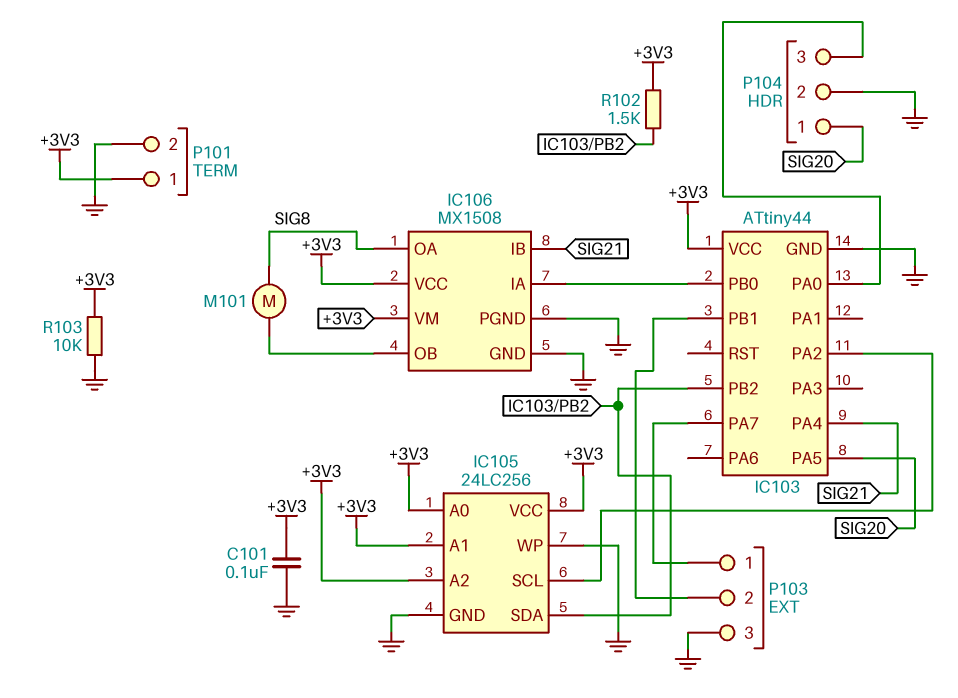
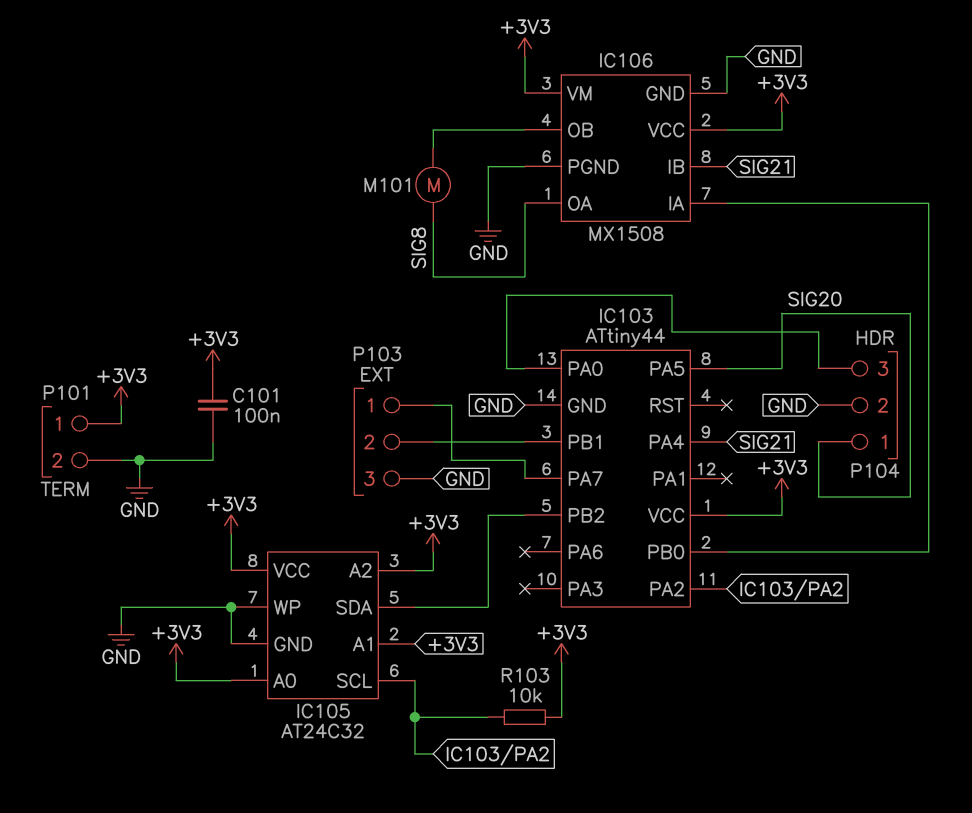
IC105: 24LC256 -> AT24C32
R102: 1.5k (+3V3, IC103/PB2) -> none
R103: 10k (+3V3, GND) -> 10k (+3V3, IC103/PA2)

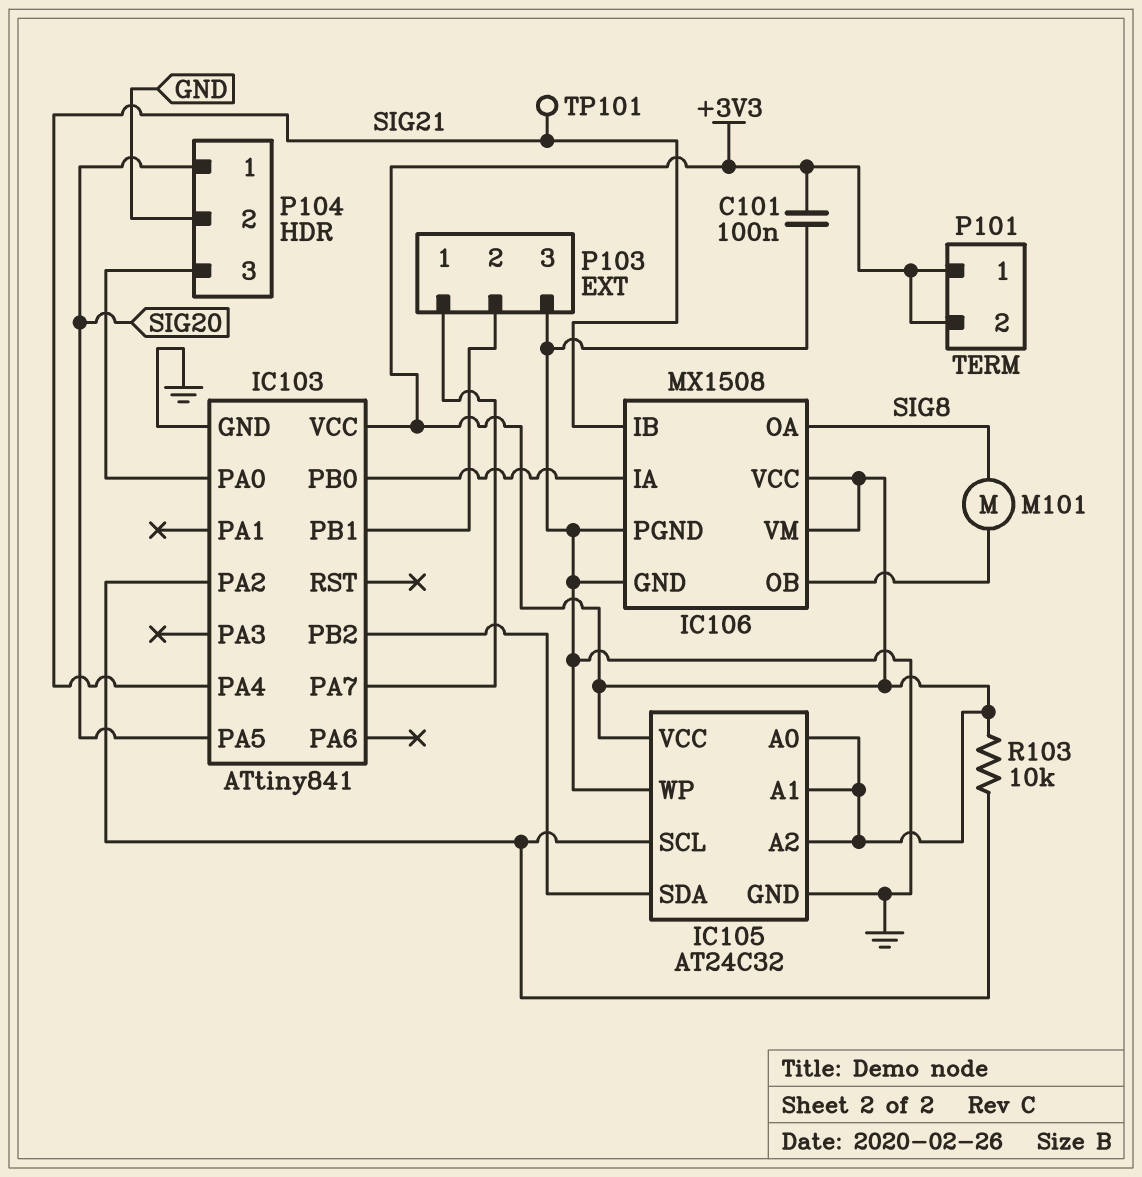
IC103: ATtiny44 -> ATtiny841
P101 pin 2: GND -> +3V3
TP101: none -> test point (SIG21)

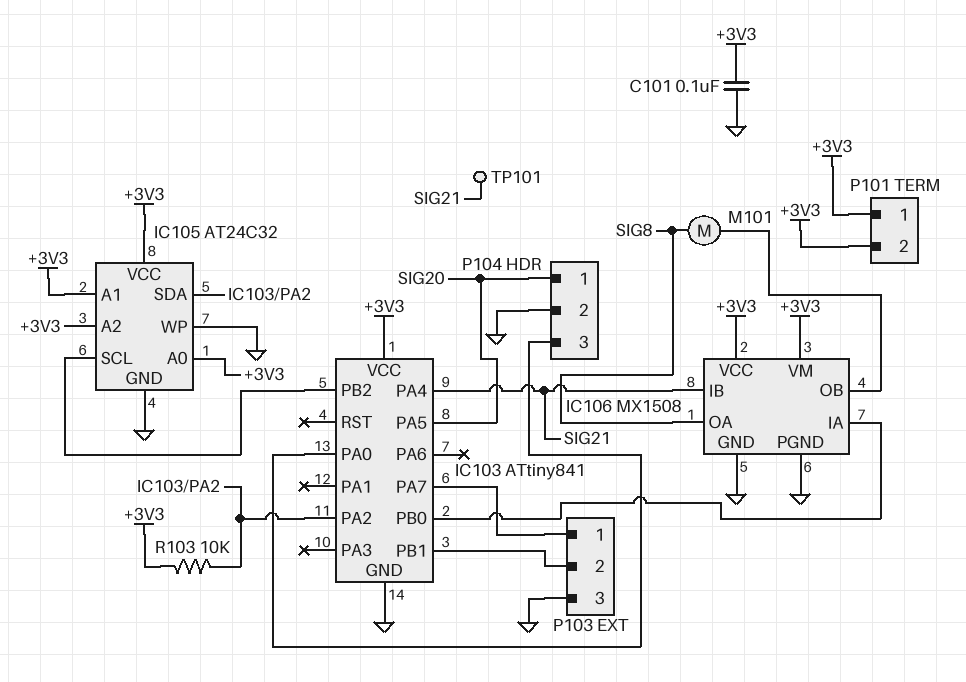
IC105 pin SCL: IC103/PA2 -> IC103/PB2
IC105 pin SDA: IC103/PB2 -> IC103/PA2

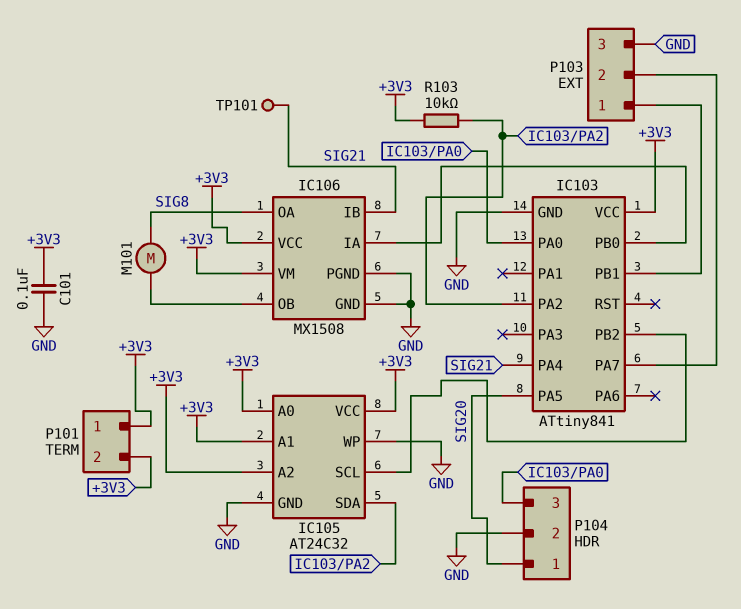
P103 pin 1: IC103/PA7 -> IC103/PB1
P103 pin 2: IC103/PB1 -> IC103/PA7

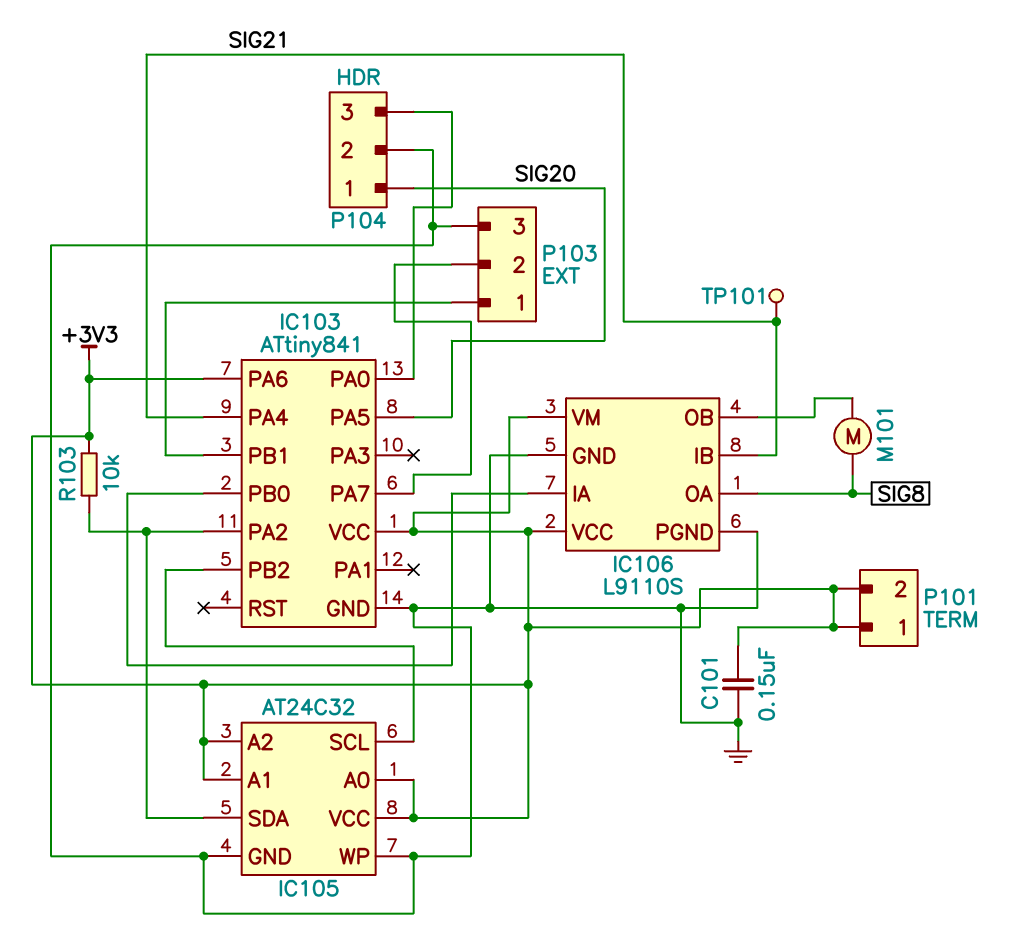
C101: 100nF (+3V3, GND) -> 150nF (+3V3, GND)
IC103 pin PA6: none -> +3V3
IC106: MX1508 -> L9110S

